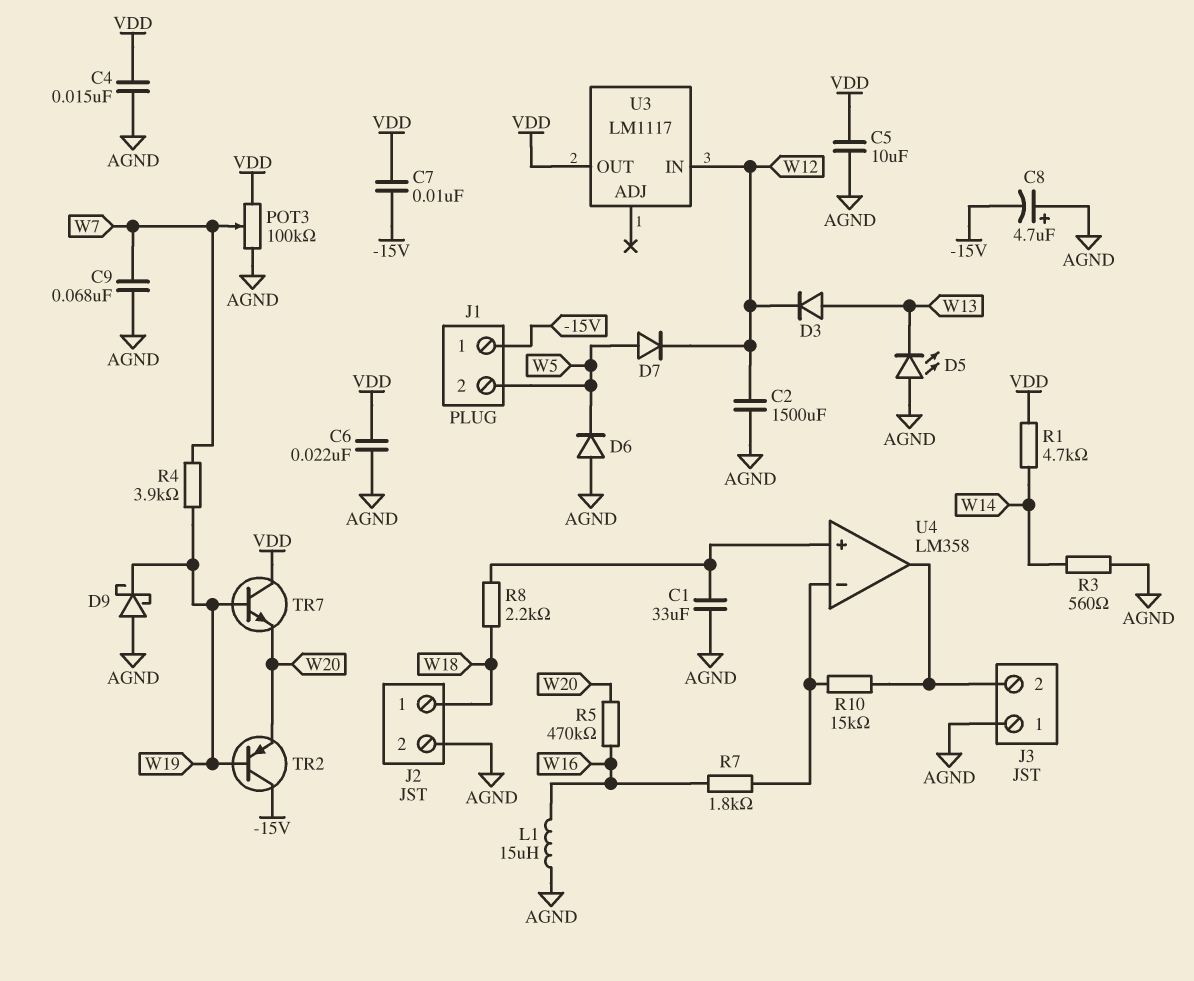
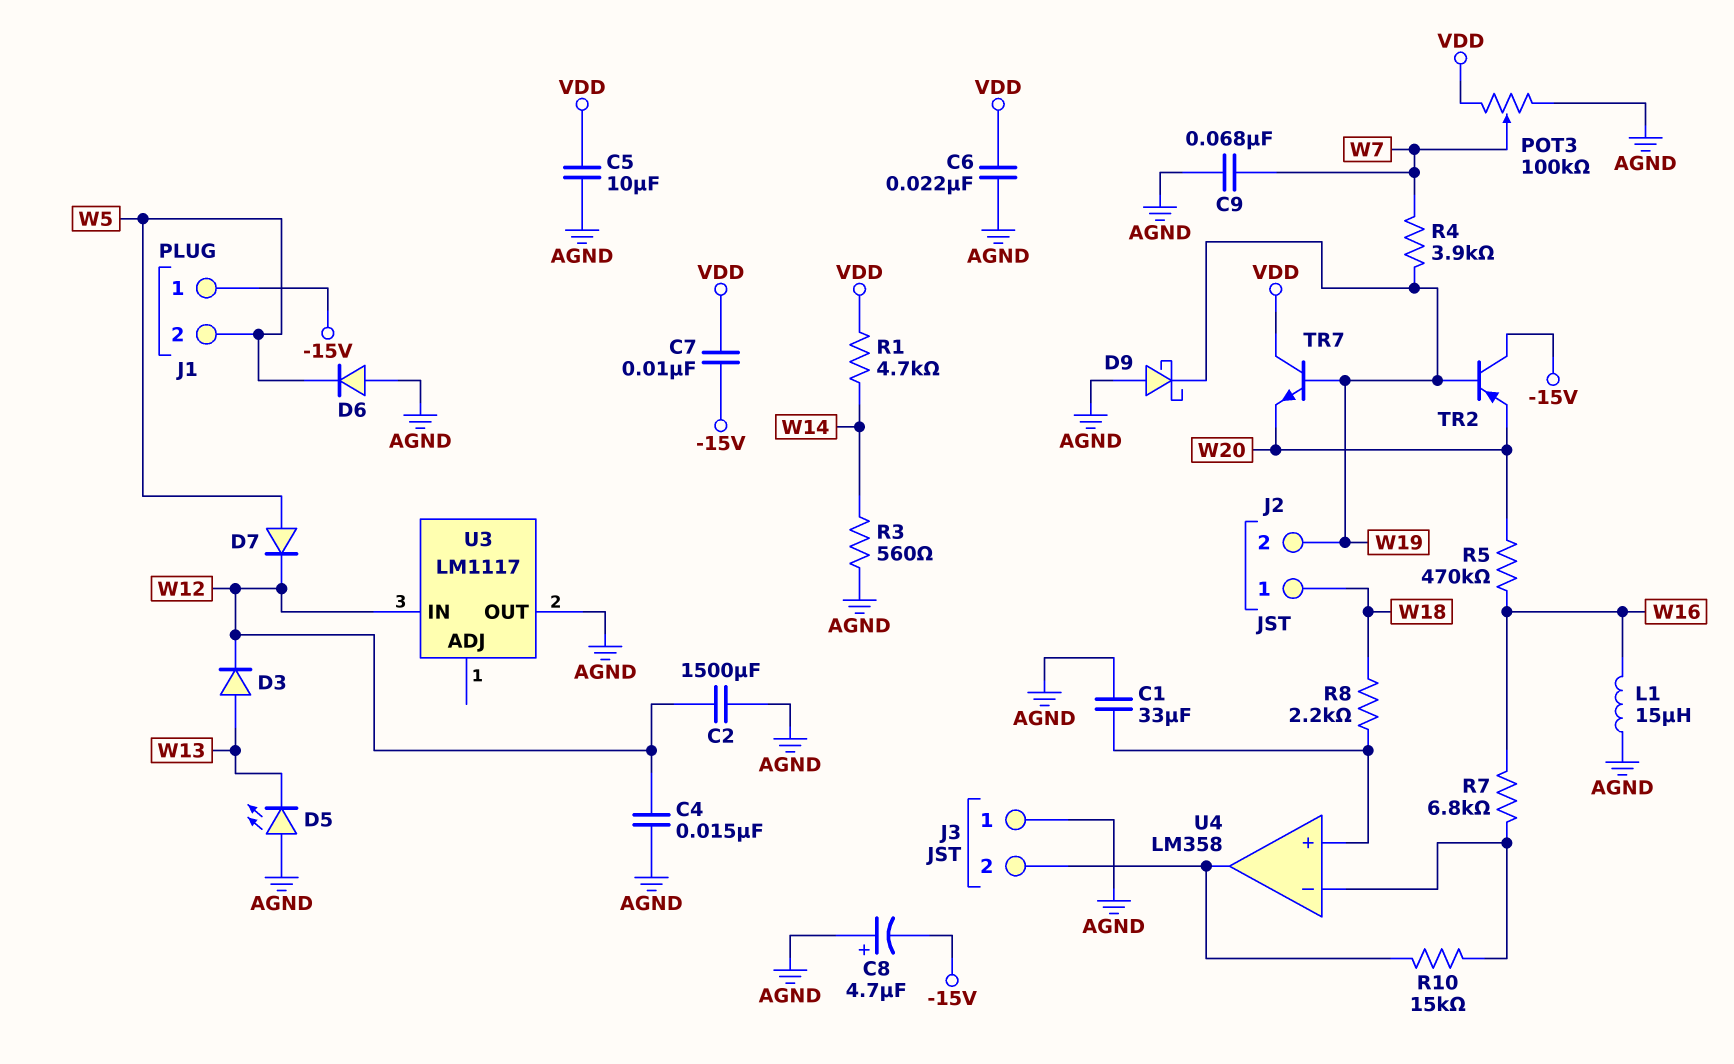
C4: 15nF (AGND, VDD) -> 15nF (AGND, W12)
J2 pin 2: AGND -> W19
R7: 1.8k (U4/in-, W16) -> 6.8k (U4/in-, W16)
U3 pin OUT: VDD -> AGND

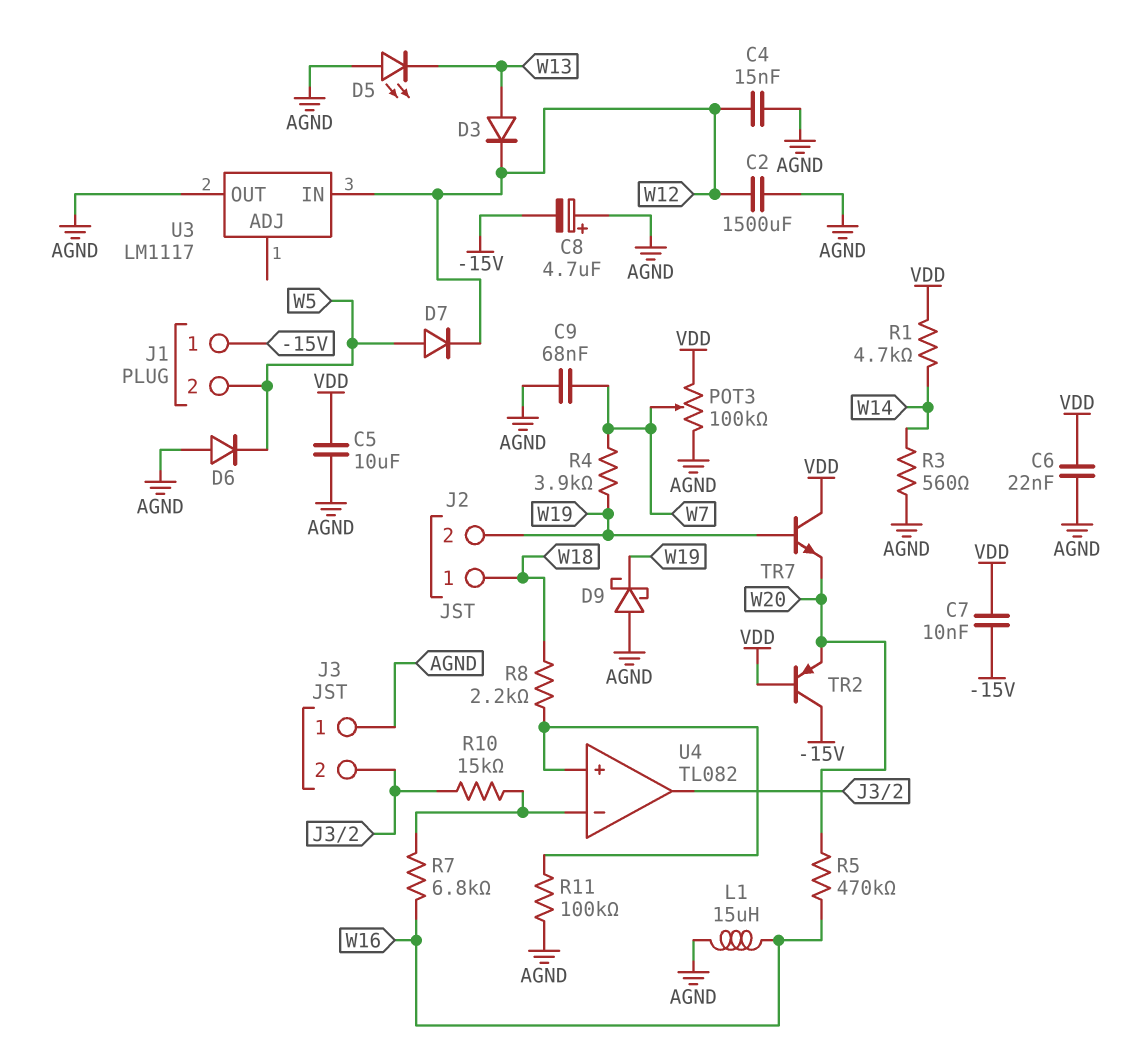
C1: 33uF (AGND, U4/in+) -> none
R11: none -> 100k (AGND, U4/in+)
TR2: PNP (B W19, C -15V, E W20) -> PNP (B VDD, C -15V, E W20)
U4: LM358 -> TL082

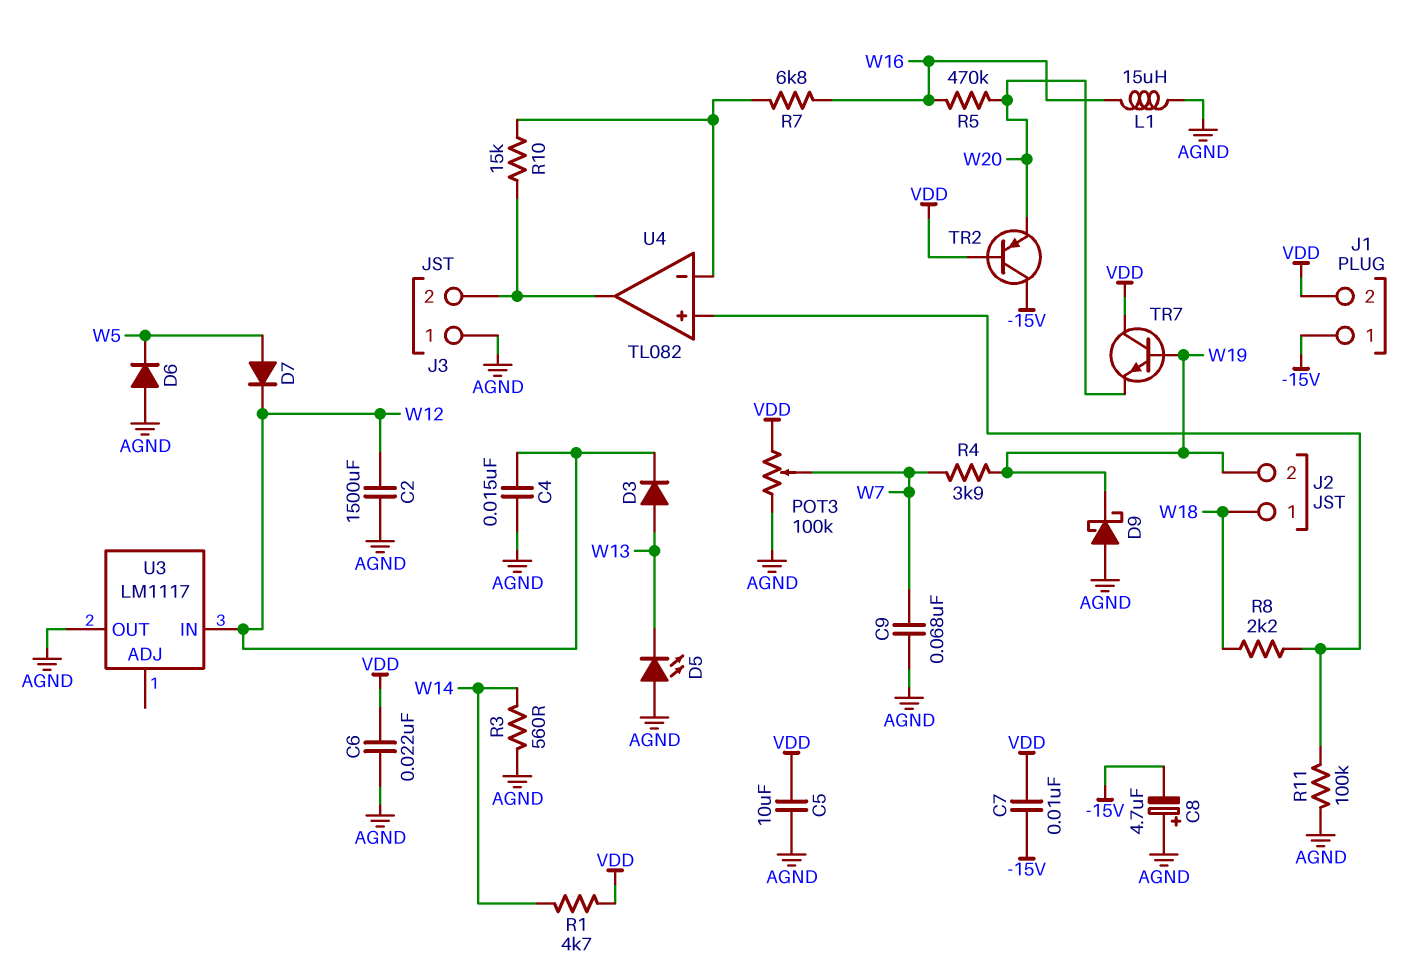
J1 pin 2: W5 -> VDD

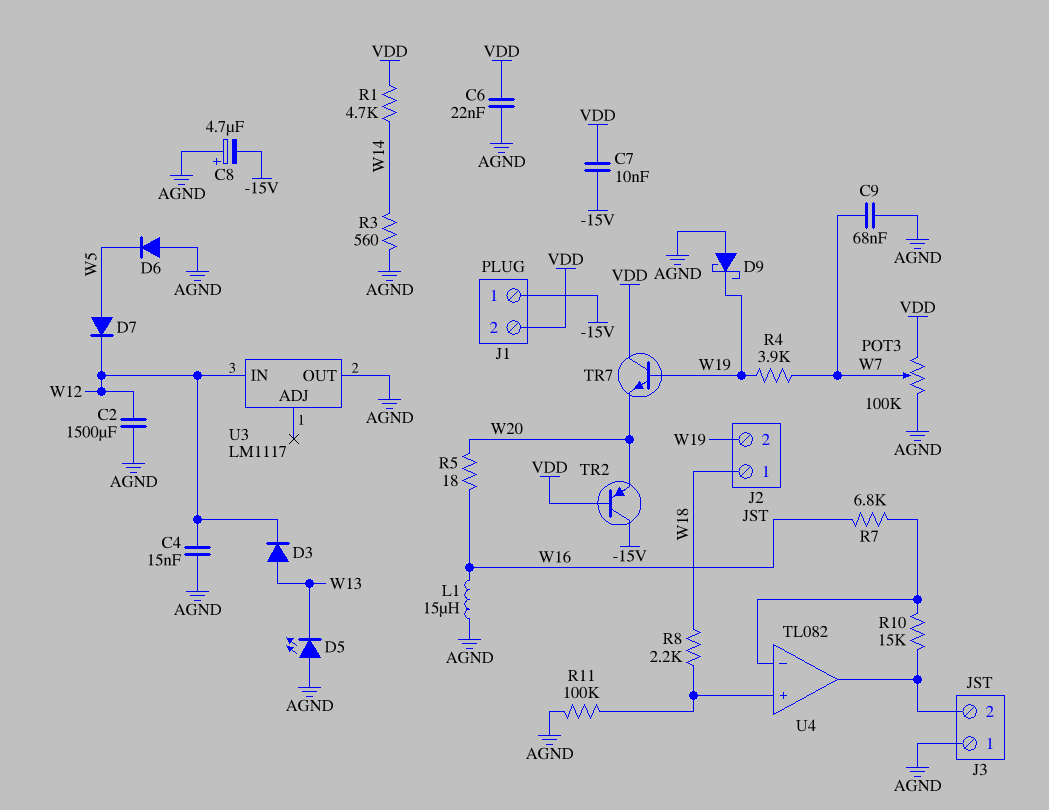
C5: 10uF (AGND, VDD) -> none
R5: 470k (W16, W20) -> 18 (W16, W20)

